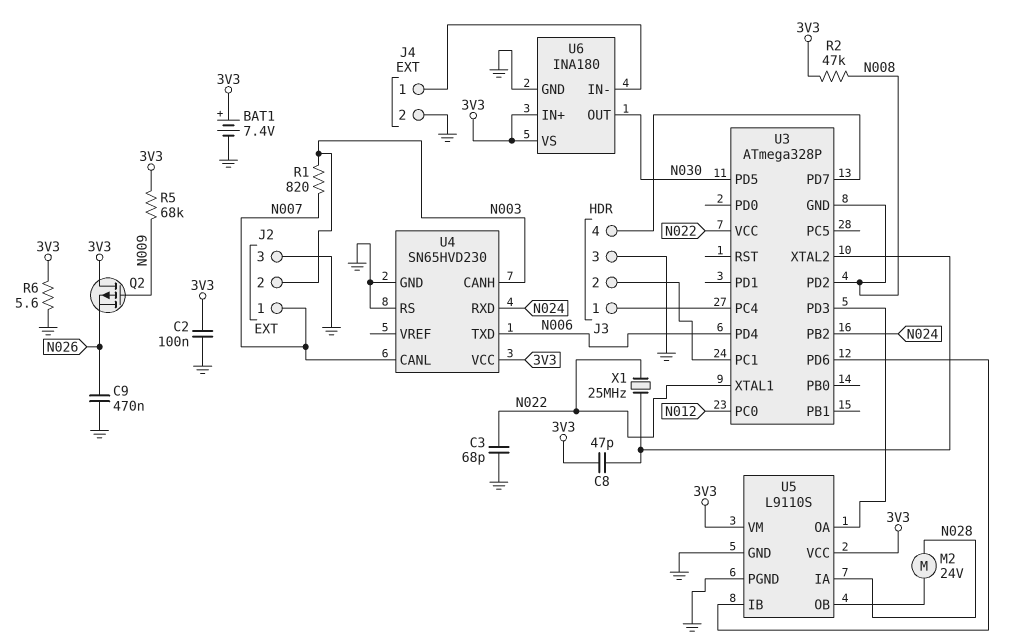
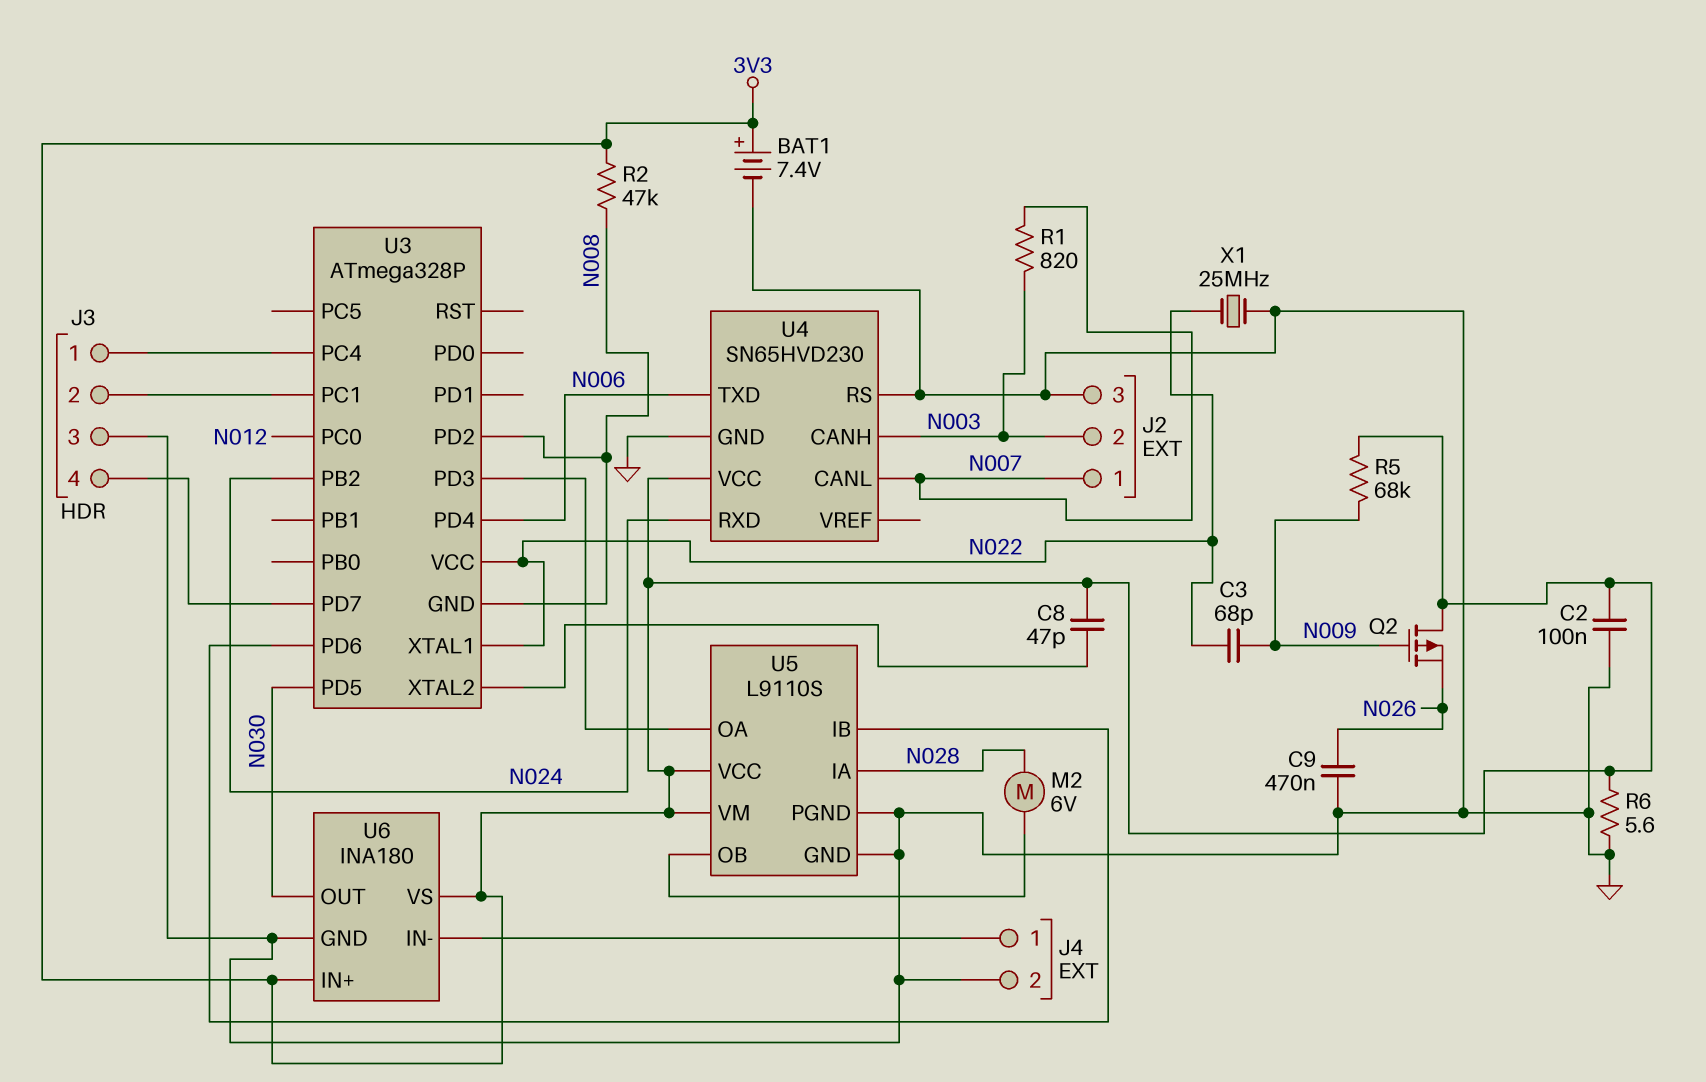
C3: 68pF (GND, N022) -> 68pF (N009, N022)
M2: motor 24V (N028, U5/OB) -> motor 6V (N028, U5/OB)
X1: 25MHz (N022, U3/XTAL2) -> 25MHz (GND, N022)

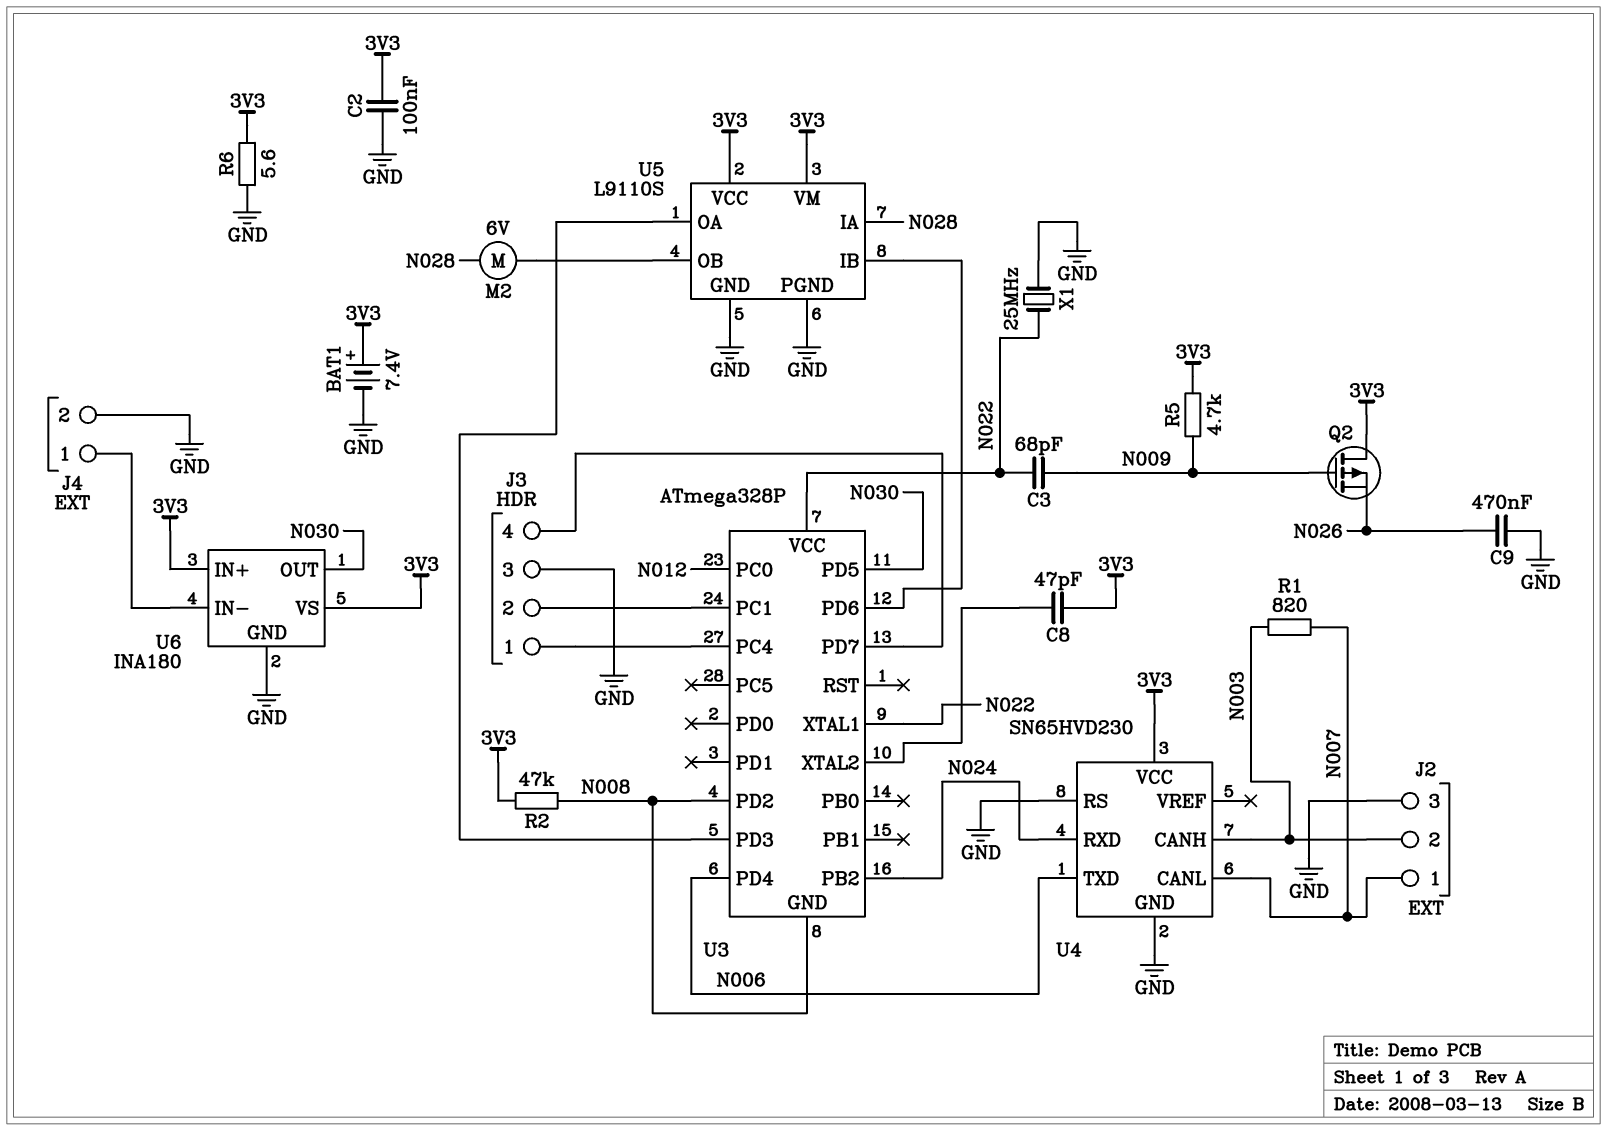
R5: 68k (3V3, N009) -> 4.7k (3V3, N009)

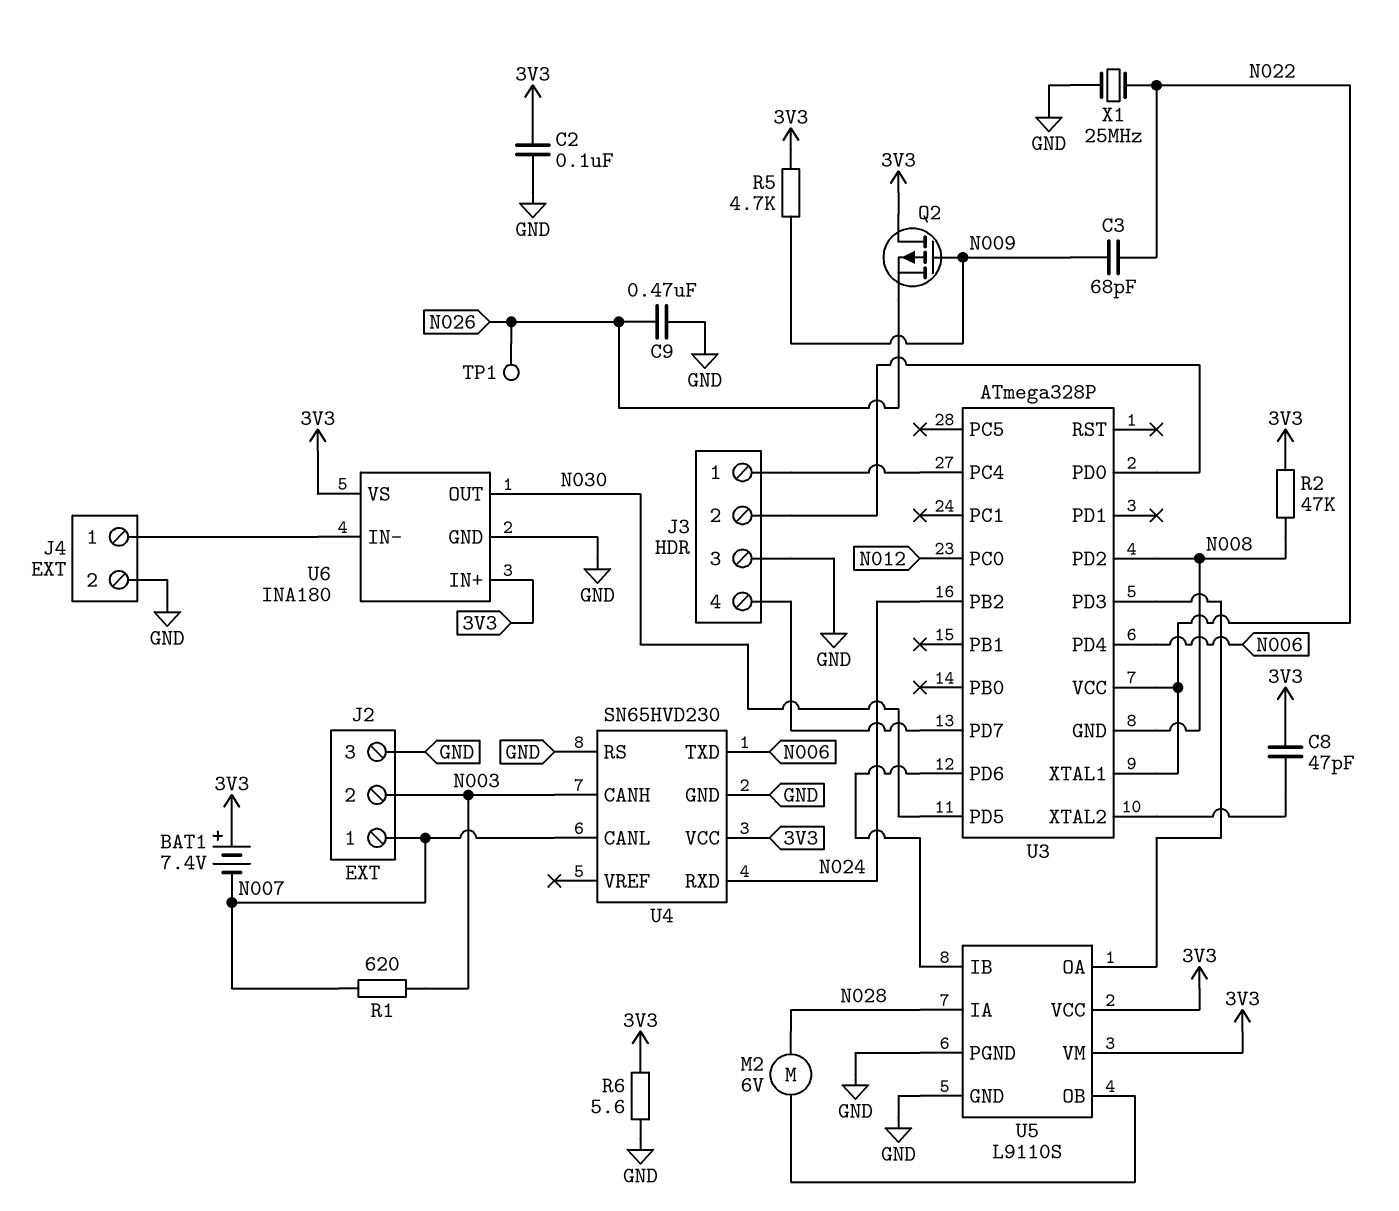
BAT1: 7.4V (plus 3V3, minus GND) -> 7.4V (plus 3V3, minus N007)
R1: 820 (N003, N007) -> 620 (N003, N007)
TP1: none -> test point (N026)
U3 pin PC1: J3/2 -> none
U3 pin PD0: none -> J3/2

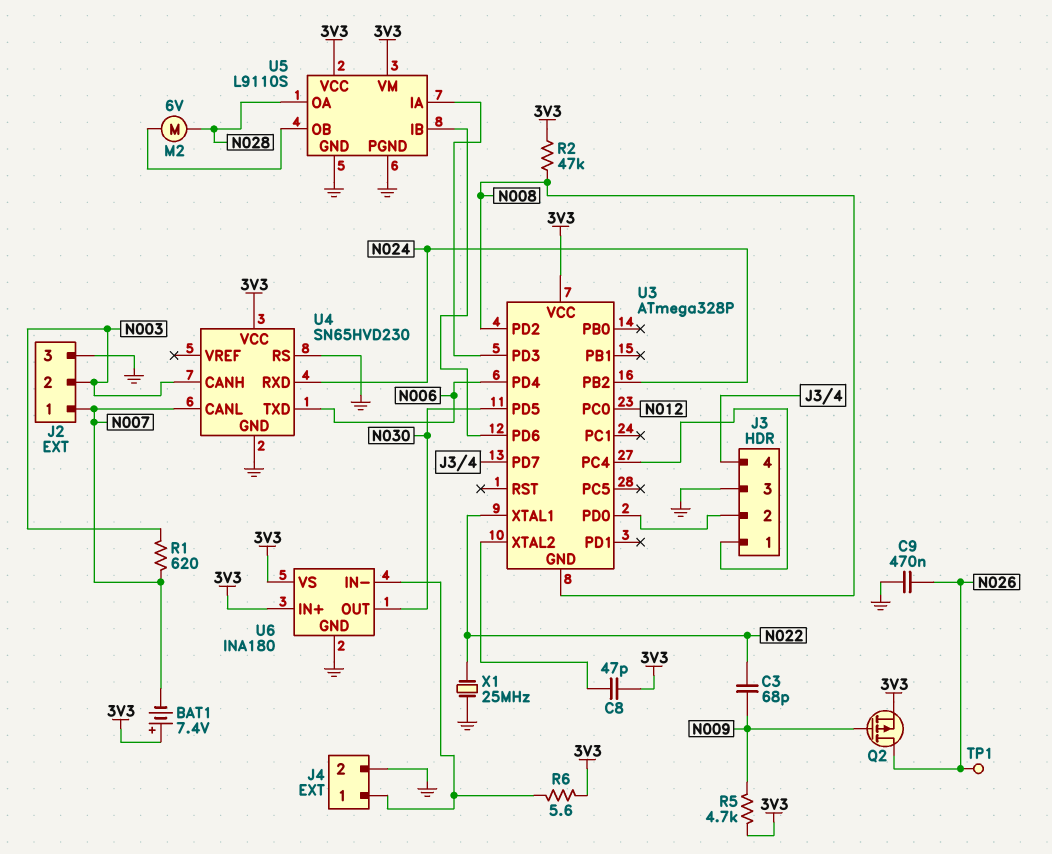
C2: 100nF (3V3, GND) -> none
Q2: PMOS (G N009, D 3V3, S N026) -> PMOS (G N009, D N026, S 3V3)
R6: 5.6 (3V3, GND) -> 5.6 (3V3, J4/1)
U3 pin VCC: N022 -> 3V3
U5 pin IA: N028 -> U3/PD3
U5 pin OA: U3/PD3 -> N028

